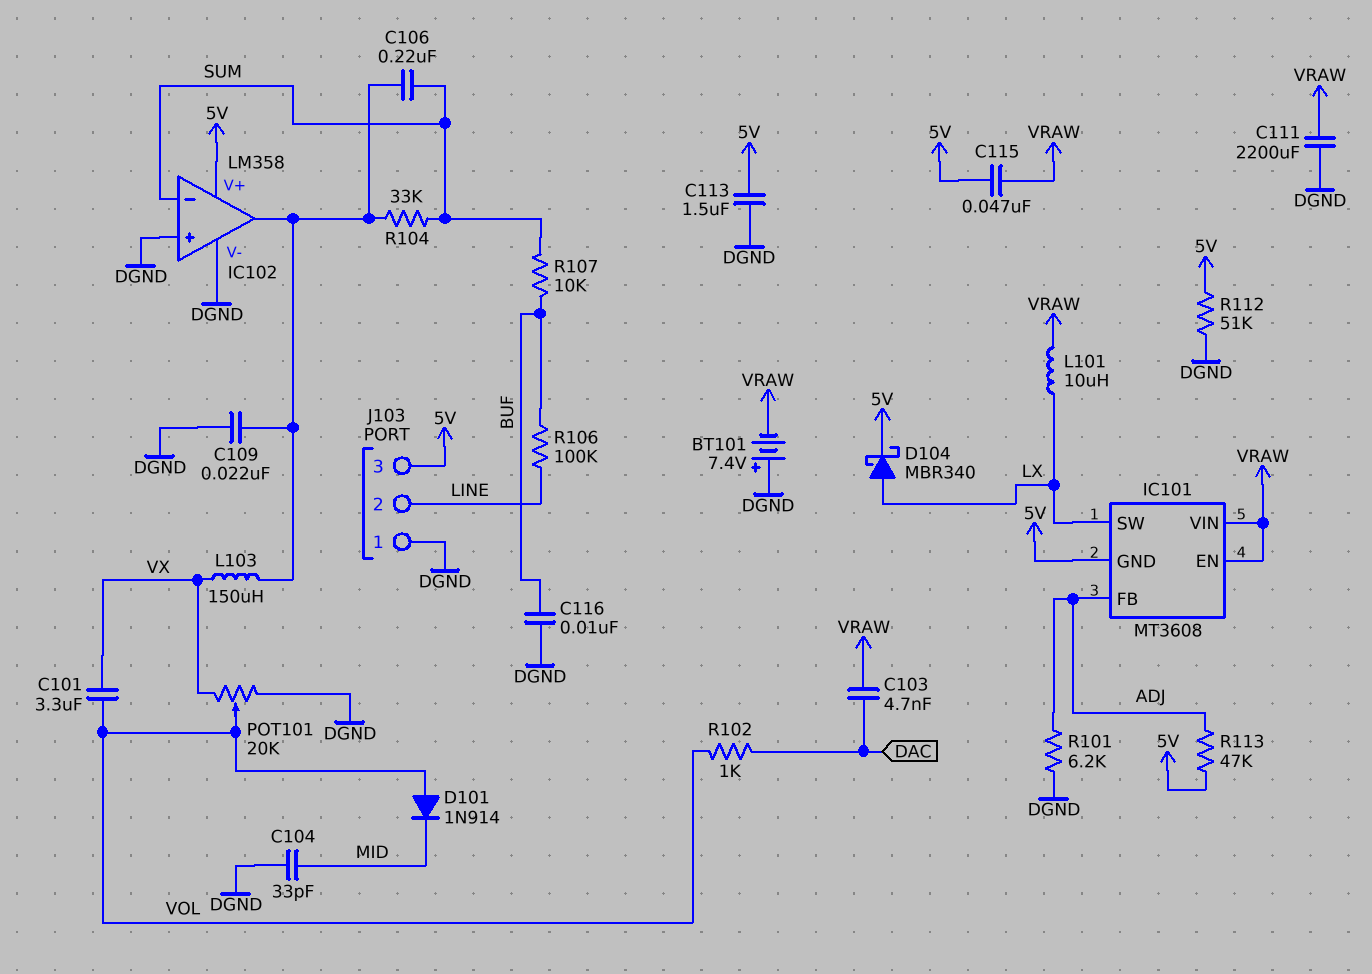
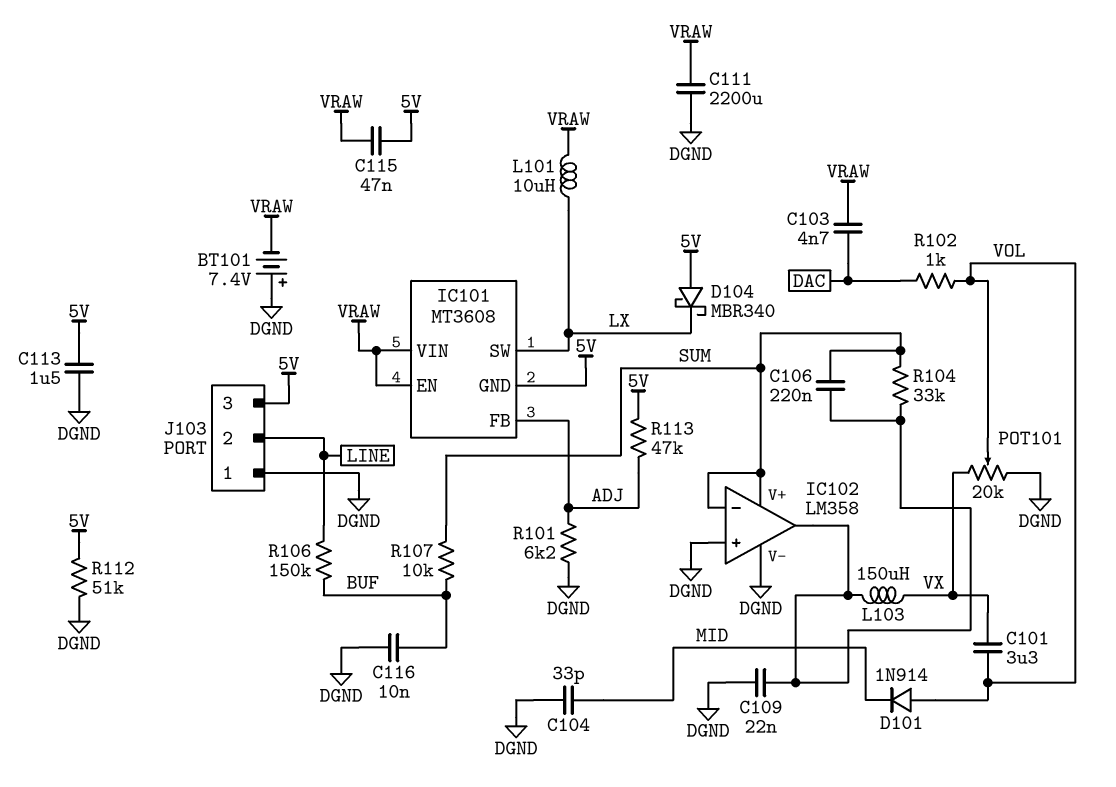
D104: schottky MBR340 (A LX, K 5V) -> schottky MBR340 (A 5V, K LX)
IC102 pin V+: 5V -> SUM
R106: 100k (BUF, LINE) -> 150k (BUF, LINE)

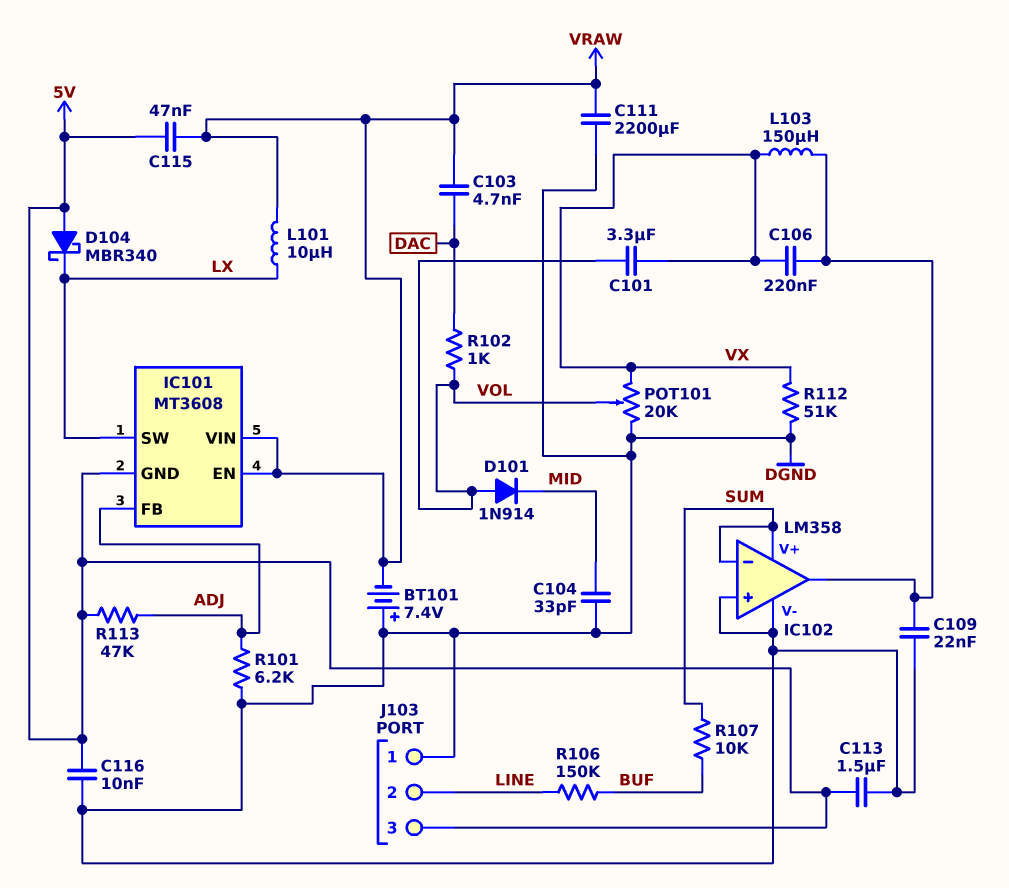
C106: 220nF (IC102/out, SUM) -> 220nF (IC102/out, VX)
C116: 10nF (BUF, DGND) -> 10nF (5V, DGND)
R104: 33k (IC102/out, SUM) -> none
R112: 51k (5V, DGND) -> 51k (DGND, VX)

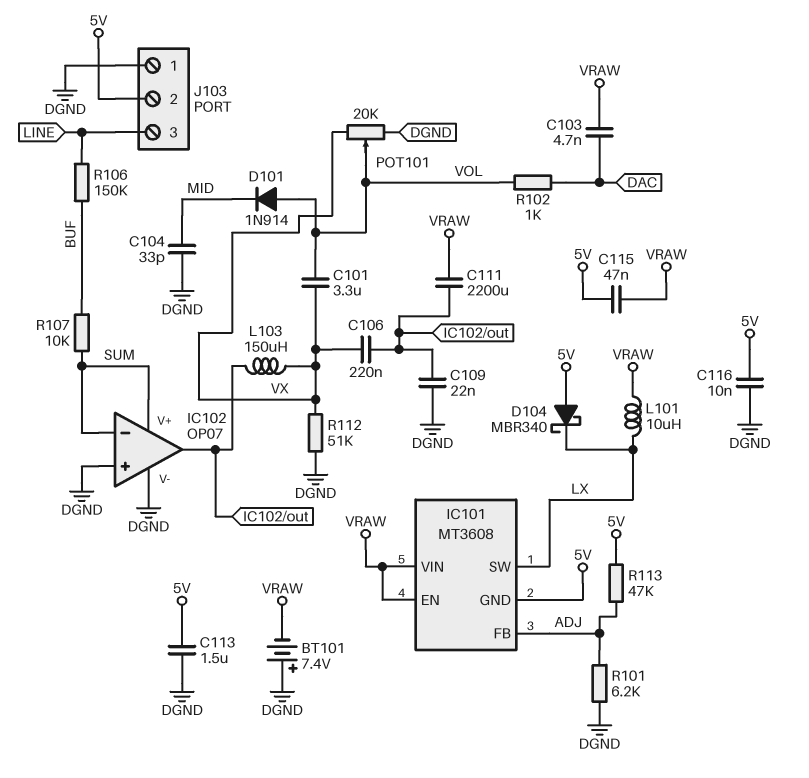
C111: 2200uF (DGND, VRAW) -> 2200uF (IC102/out, VRAW)
IC102: LM358 -> OP07
J103 pin 2: LINE -> 5V
J103 pin 3: 5V -> LINE

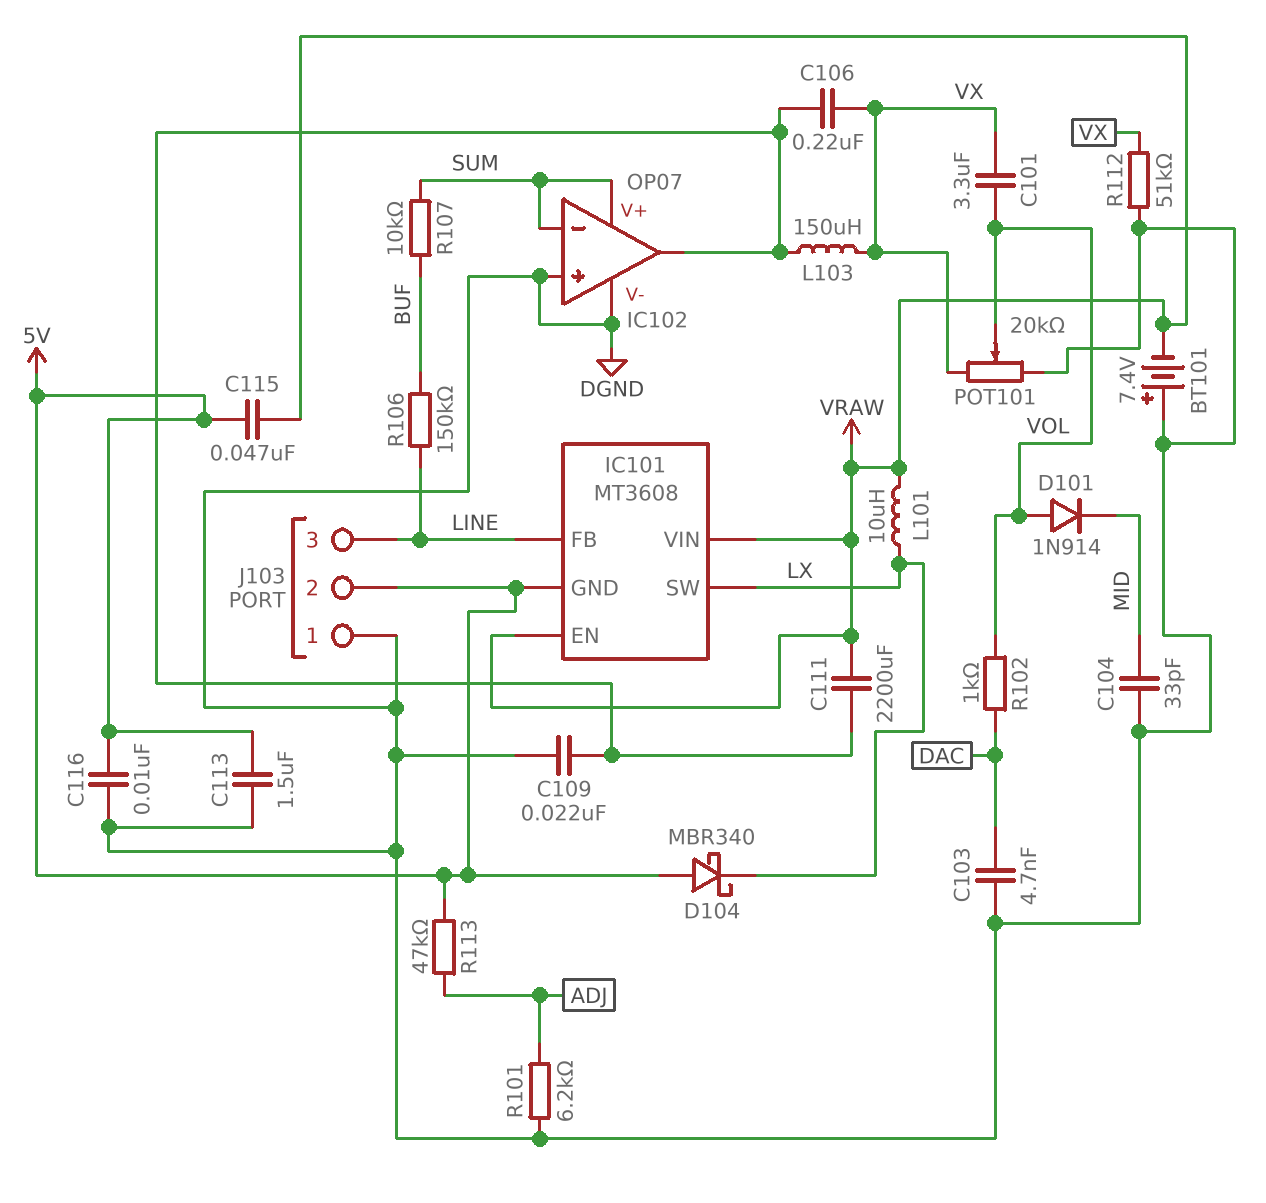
C103: 4.7nF (DAC, VRAW) -> 4.7nF (DAC, DGND)
IC101 pin FB: ADJ -> LINE

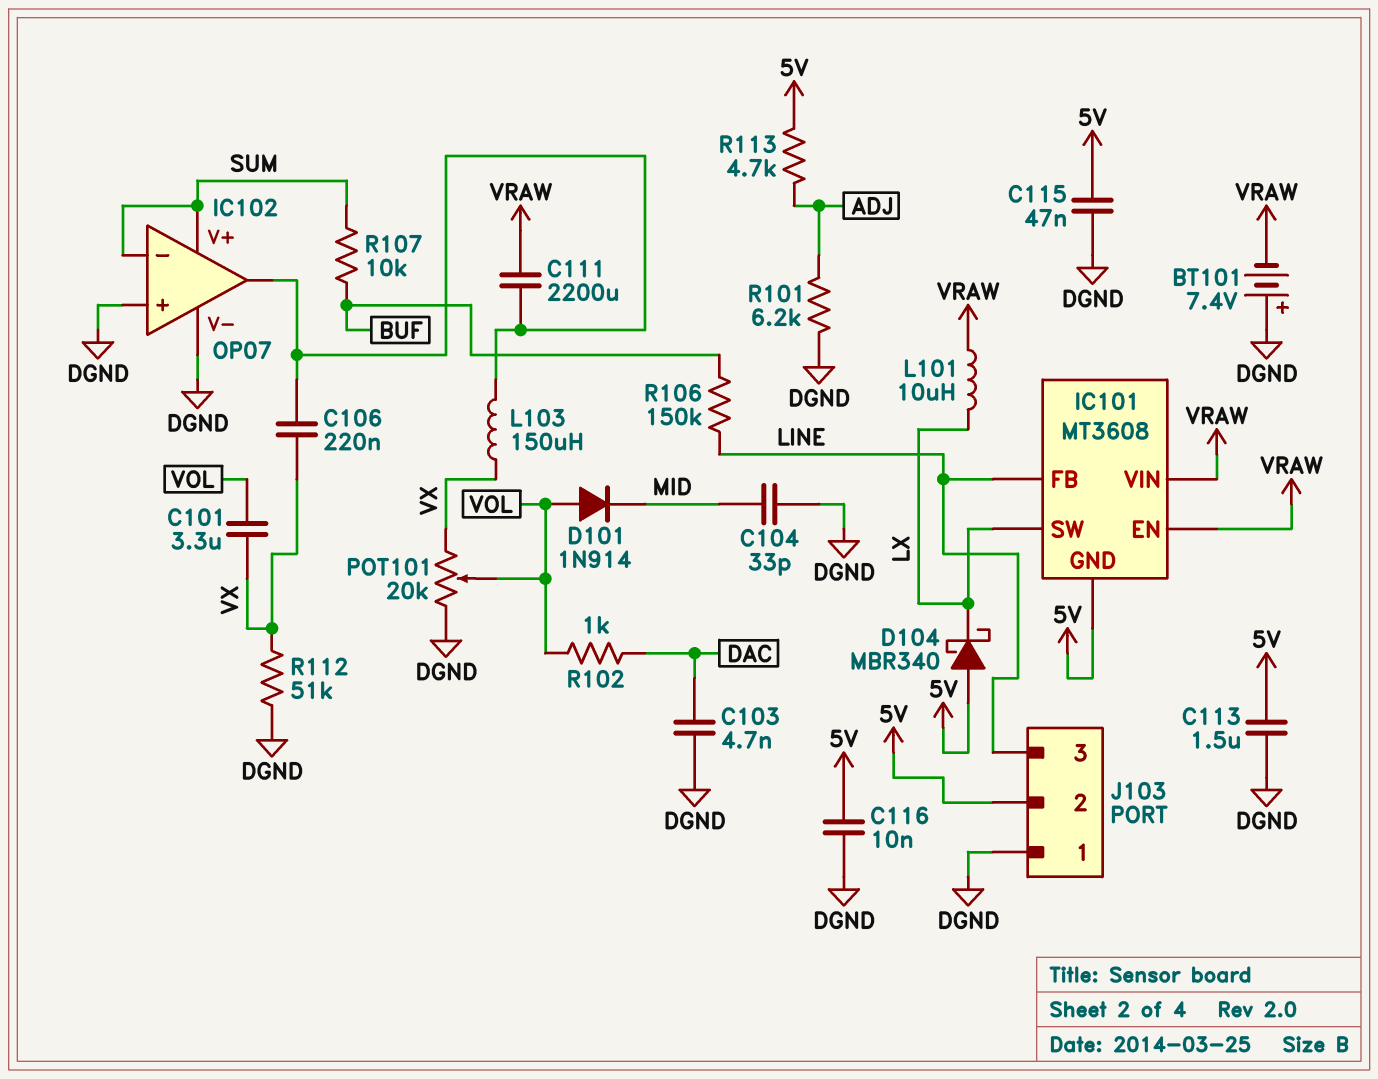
C109: 22nF (DGND, IC102/out) -> none
C115: 47nF (5V, VRAW) -> 47nF (5V, DGND)
R113: 47k (5V, ADJ) -> 4.7k (5V, ADJ)

